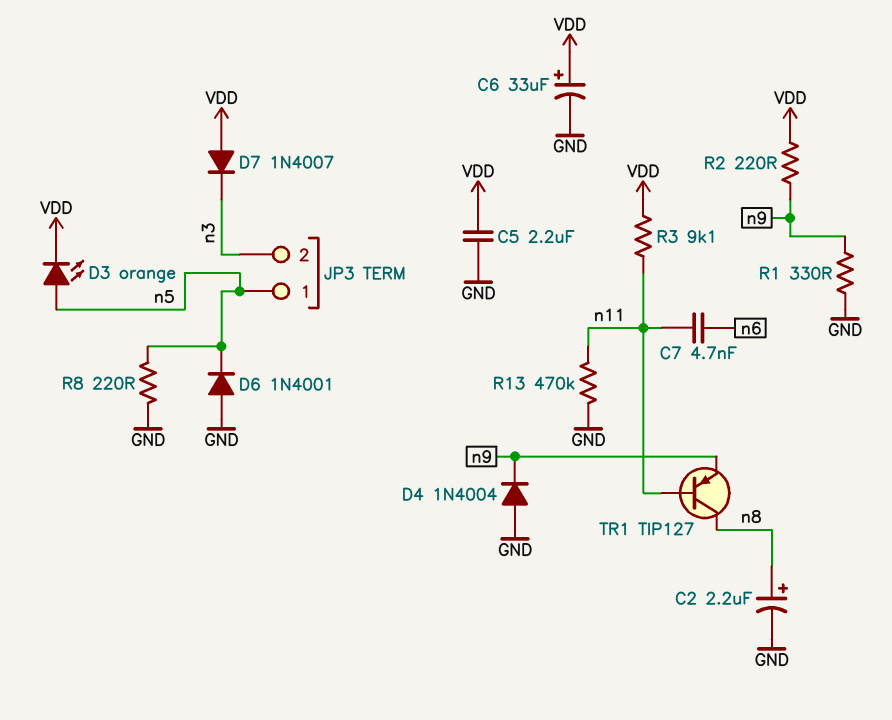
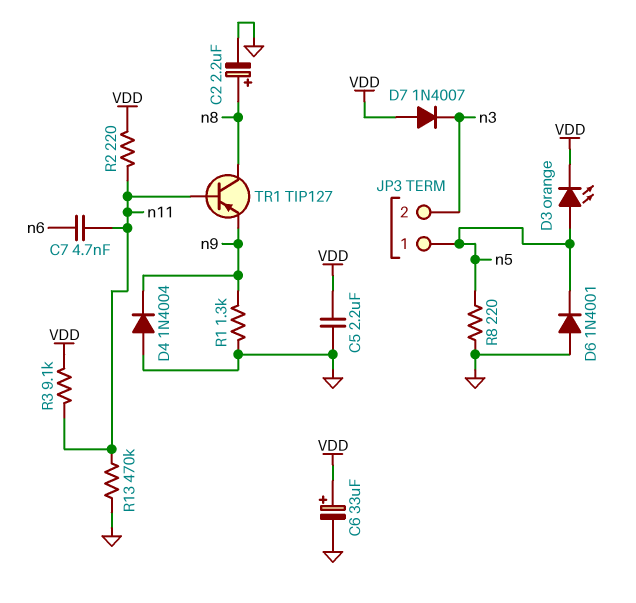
R1: 330 (GND, n9) -> 1.3k (GND, n9)
R2: 220 (VDD, n9) -> 220 (VDD, n11)

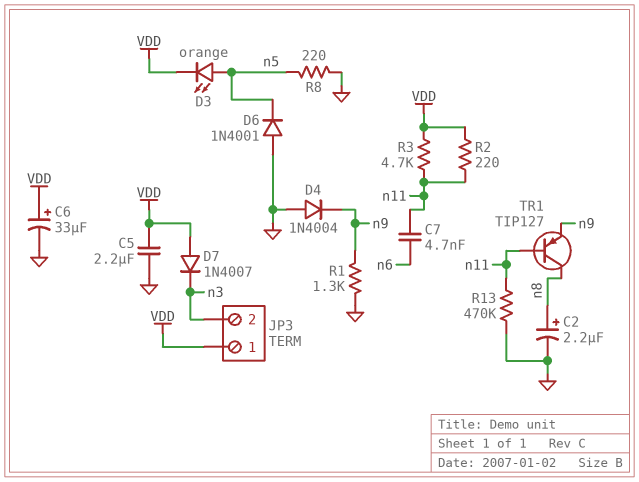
JP3 pin 1: n5 -> VDD
R3: 9.1k (VDD, n11) -> 4.7k (VDD, n11)

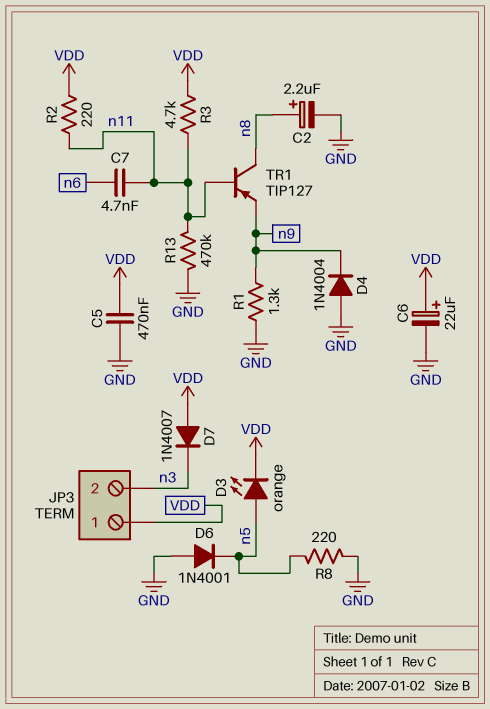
C5: 2.2uF (GND, VDD) -> 470nF (GND, VDD)
C6: 33uF (plus VDD, minus GND) -> 22uF (plus VDD, minus GND)

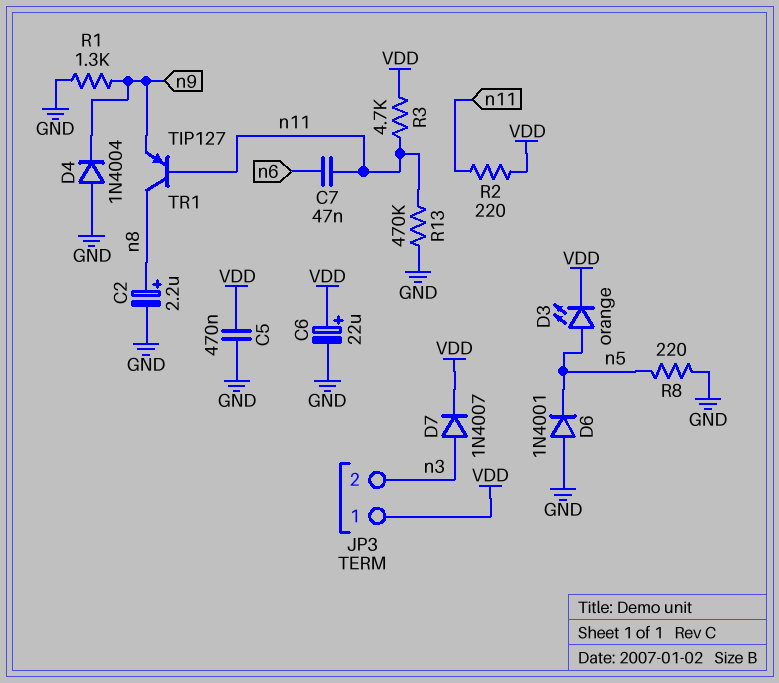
C7: 4.7nF (n6, n11) -> 47nF (n6, n11)
D7: diode 1N4007 (A VDD, K n3) -> diode 1N4007 (A n3, K VDD)

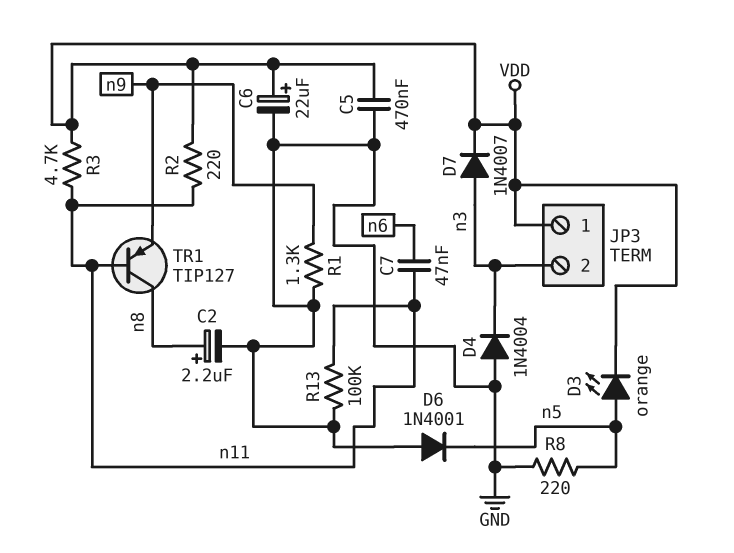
D4: diode 1N4004 (A GND, K n9) -> diode 1N4004 (A GND, K n3)
R13: 470k (GND, n11) -> 100k (GND, n11)

